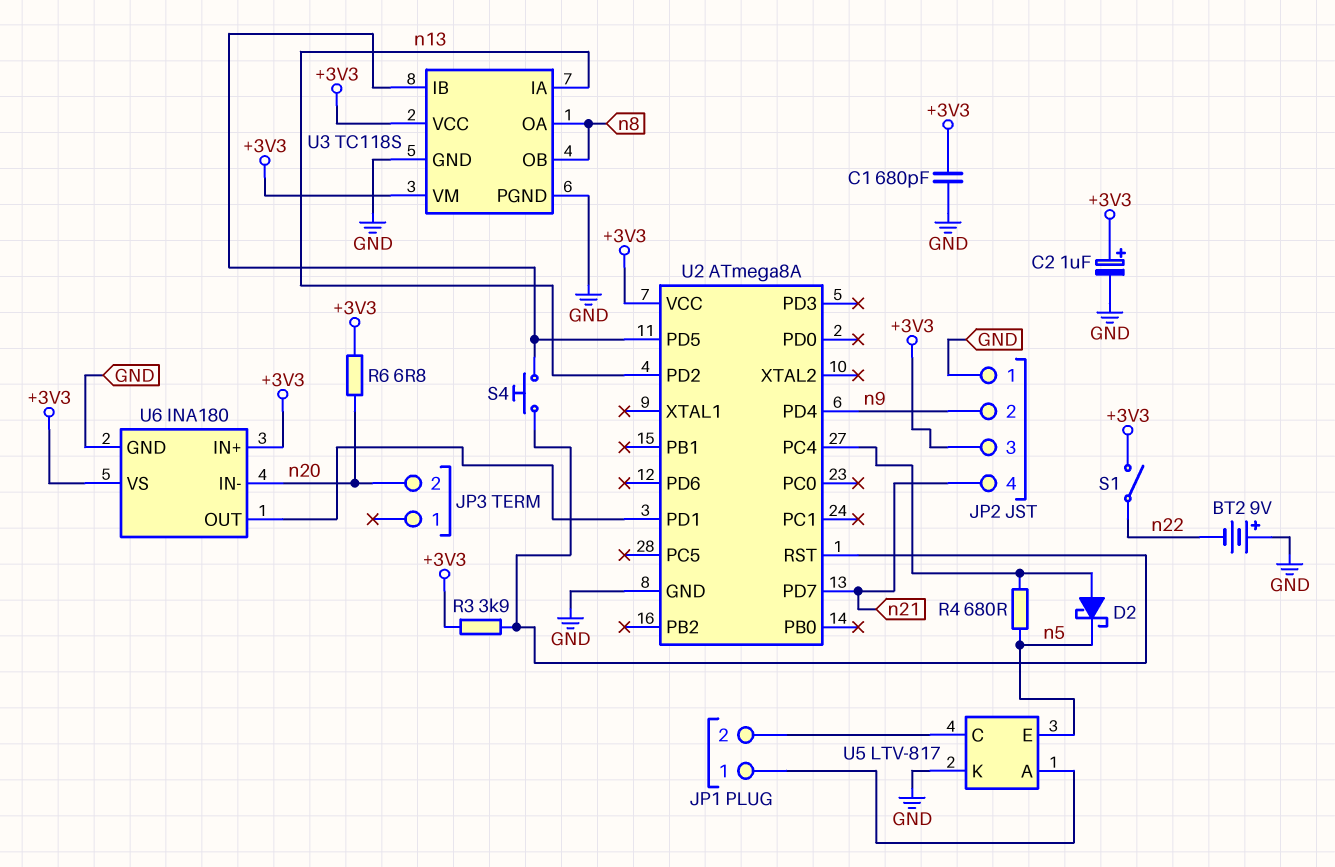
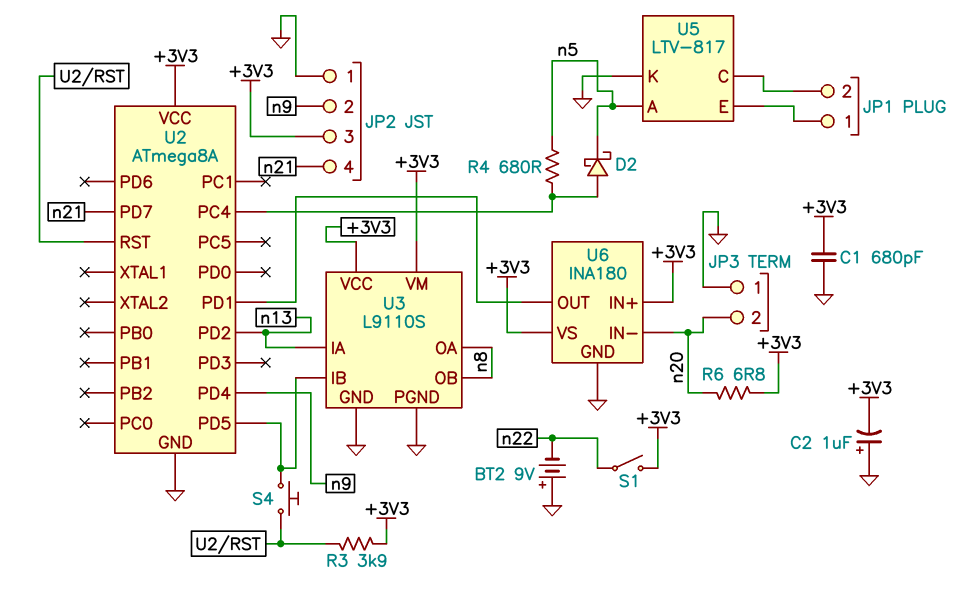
C2: 1uF (plus +3V3, minus GND) -> 1uF (plus GND, minus +3V3)
JP3 pin 1: none -> GND
U3: TC118S -> L9110S
U5 pin A: JP1/1 -> n5
U5 pin E: n5 -> JP1/1

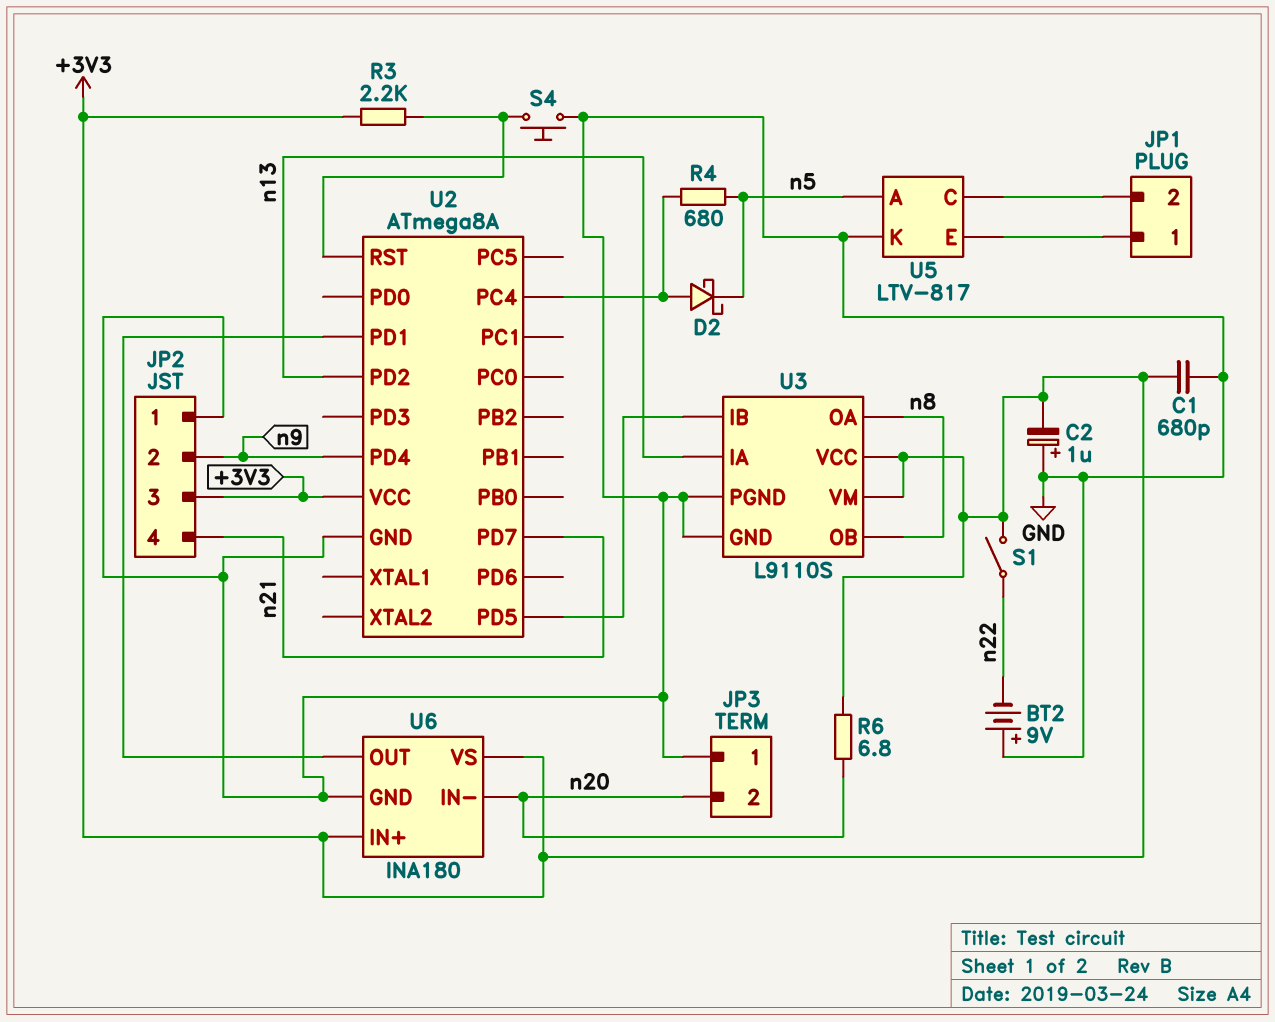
R3: 3.9k (+3V3, U2/RST) -> 2.2k (+3V3, U2/RST)
S4: button (U2/PD5, U2/RST) -> button (GND, U2/RST)

